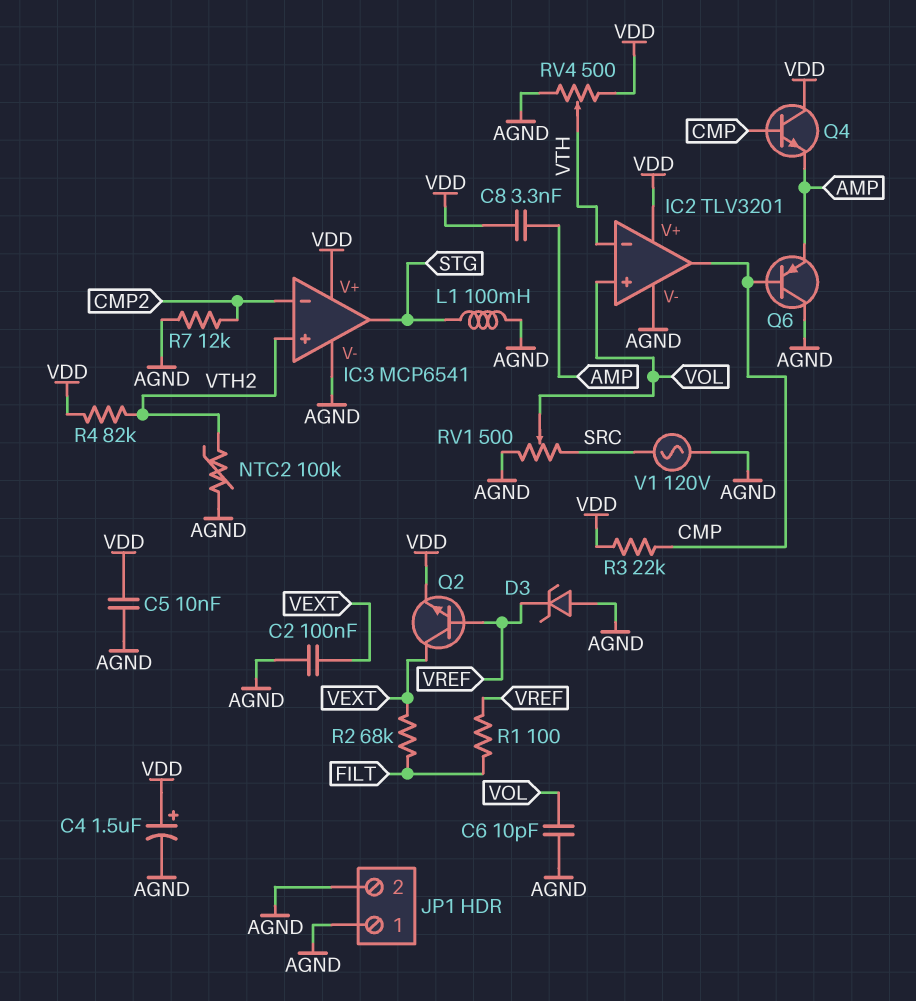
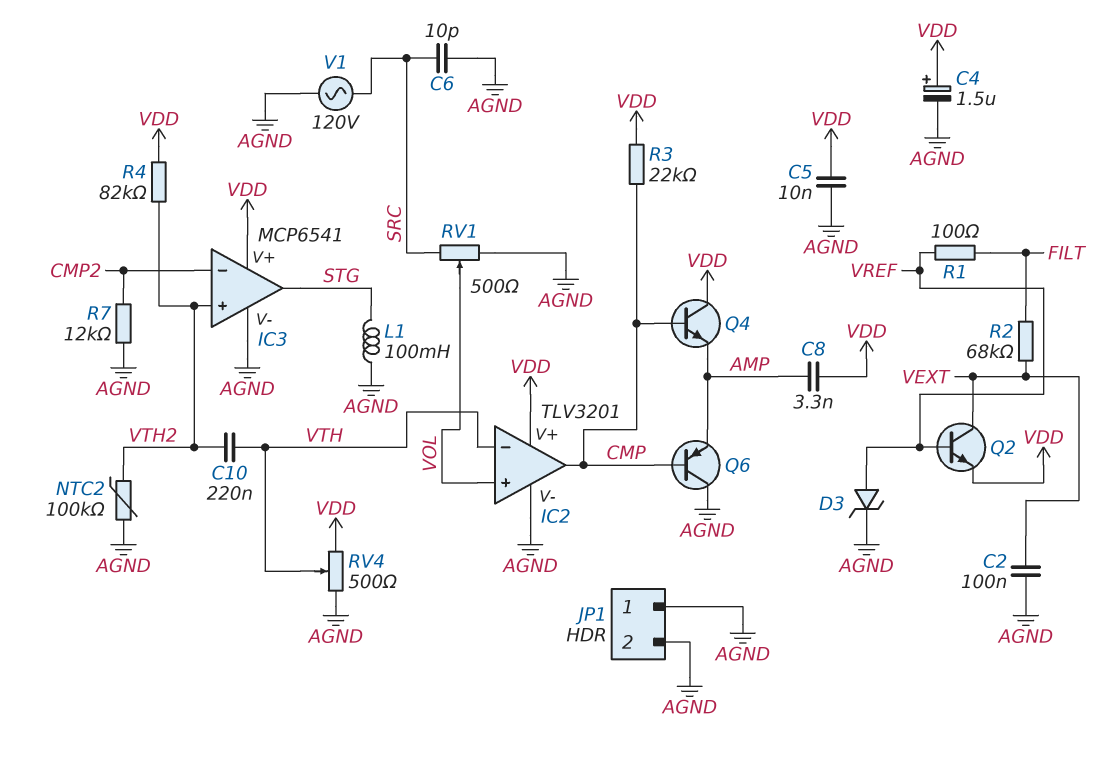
C6: 10pF (AGND, VOL) -> 10pF (AGND, SRC)
C10: none -> 220nF (VTH, VTH2)
D3: zener (A AGND, K VREF) -> zener (A VREF, K AGND)

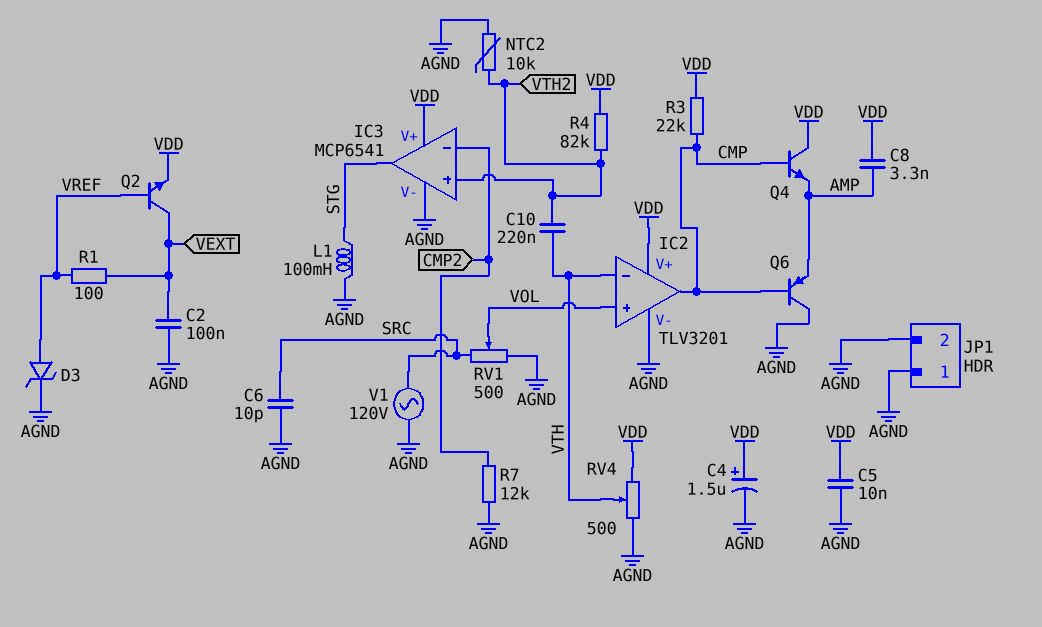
NTC2: 100k (AGND, VTH2) -> 10k (AGND, VTH2)
R1: 100 (FILT, VREF) -> 100 (VEXT, VREF)
R2: 68k (FILT, VEXT) -> none

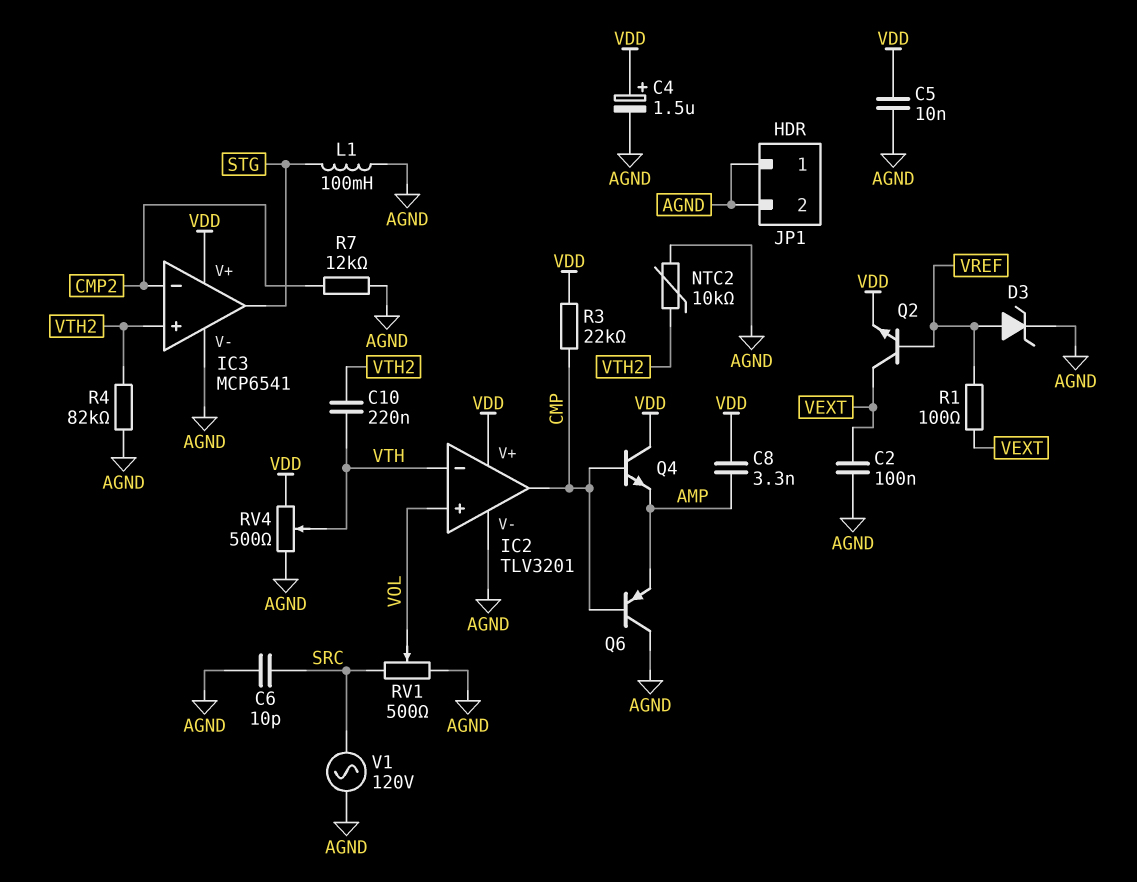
R4: 82k (VDD, VTH2) -> 82k (AGND, VTH2)

